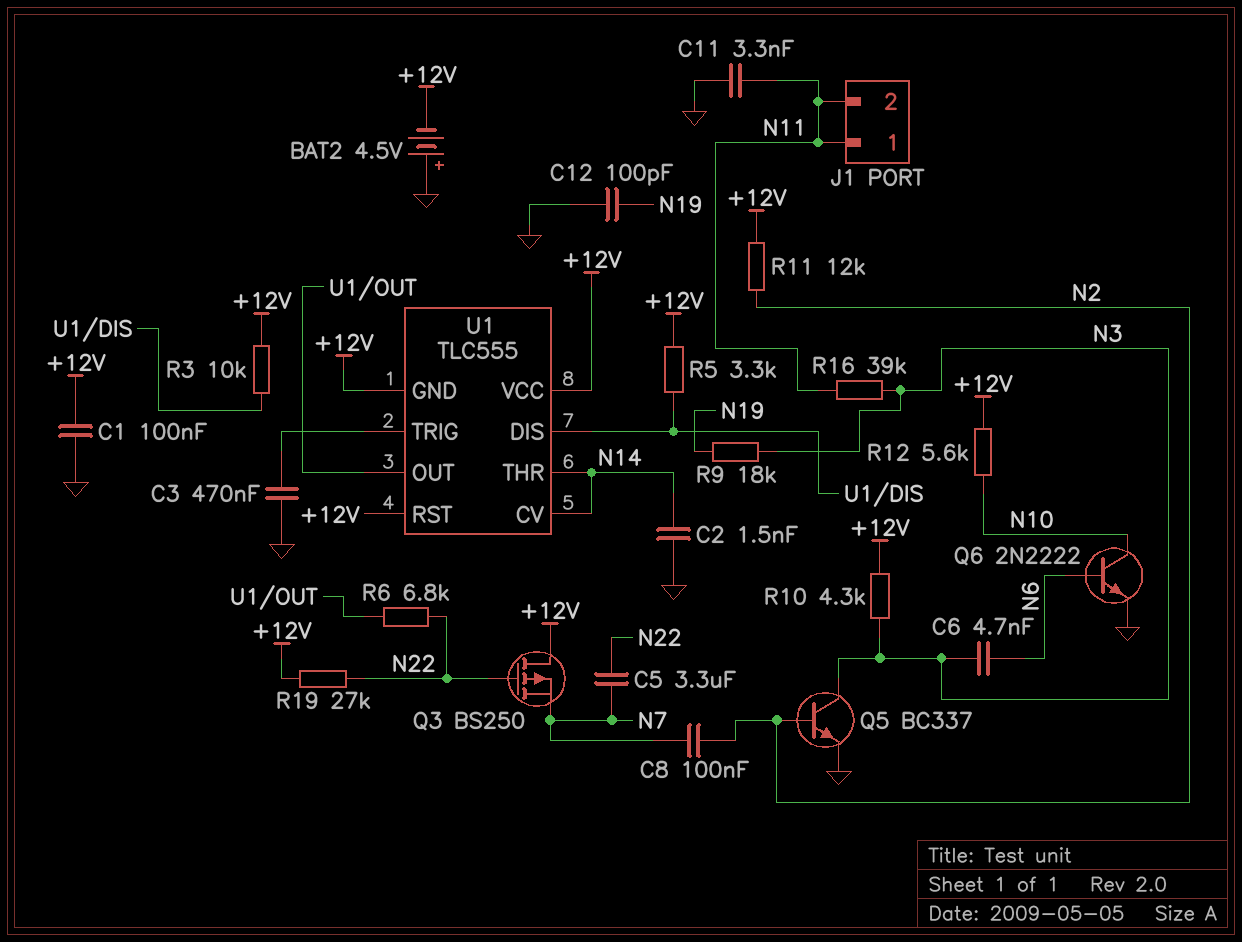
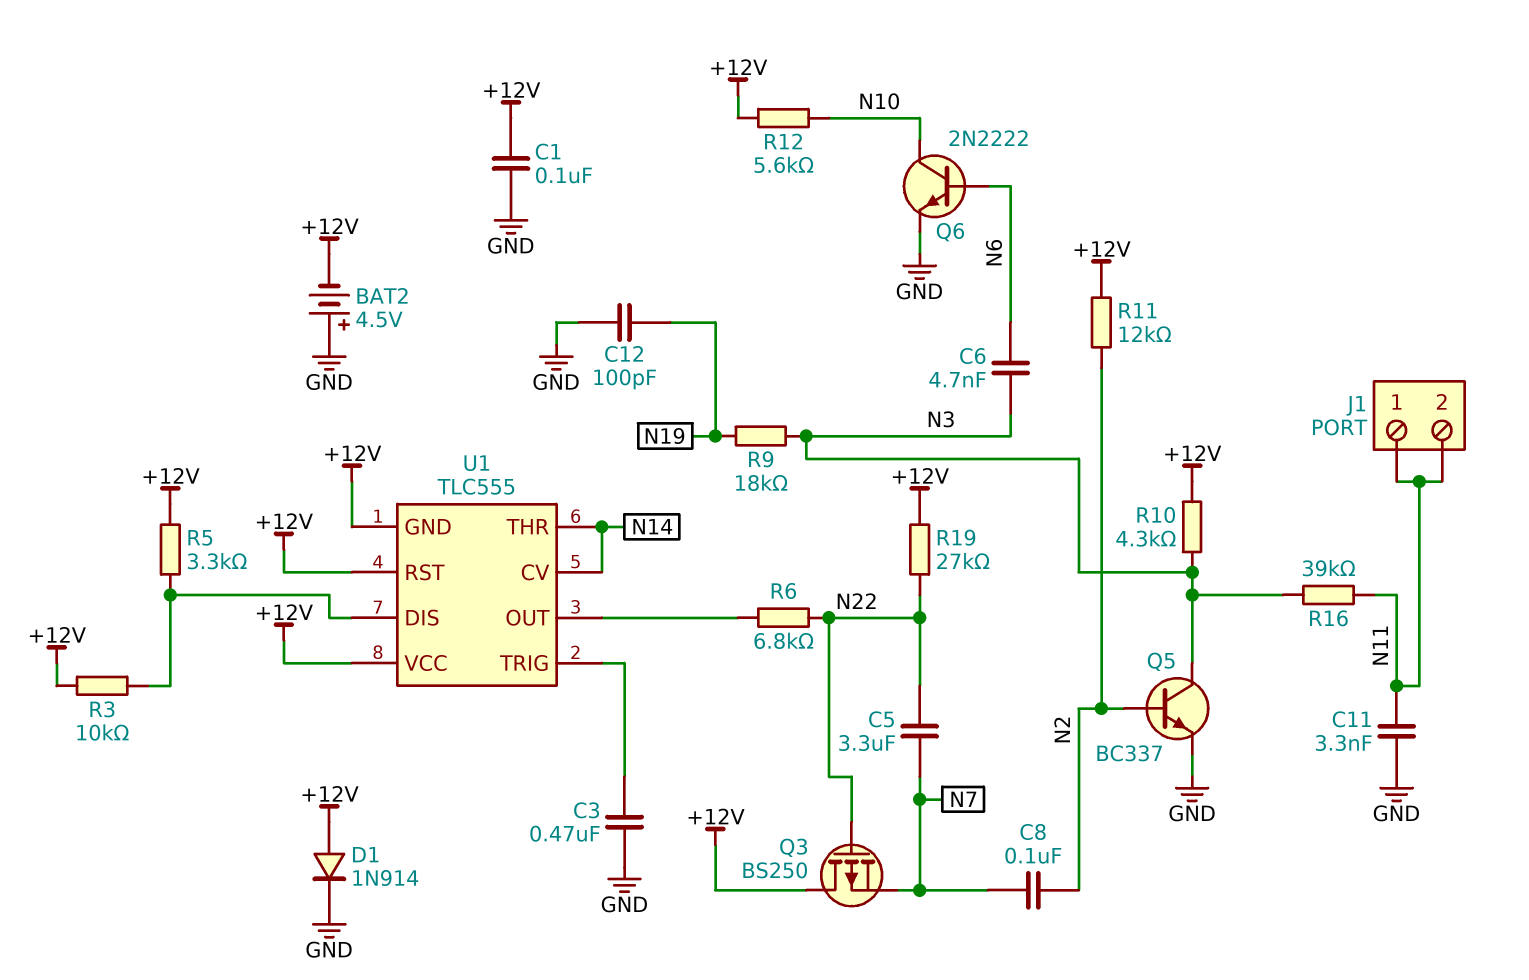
C2: 1.5nF (GND, N14) -> none
D1: none -> diode 1N914 (A +12V, K GND)

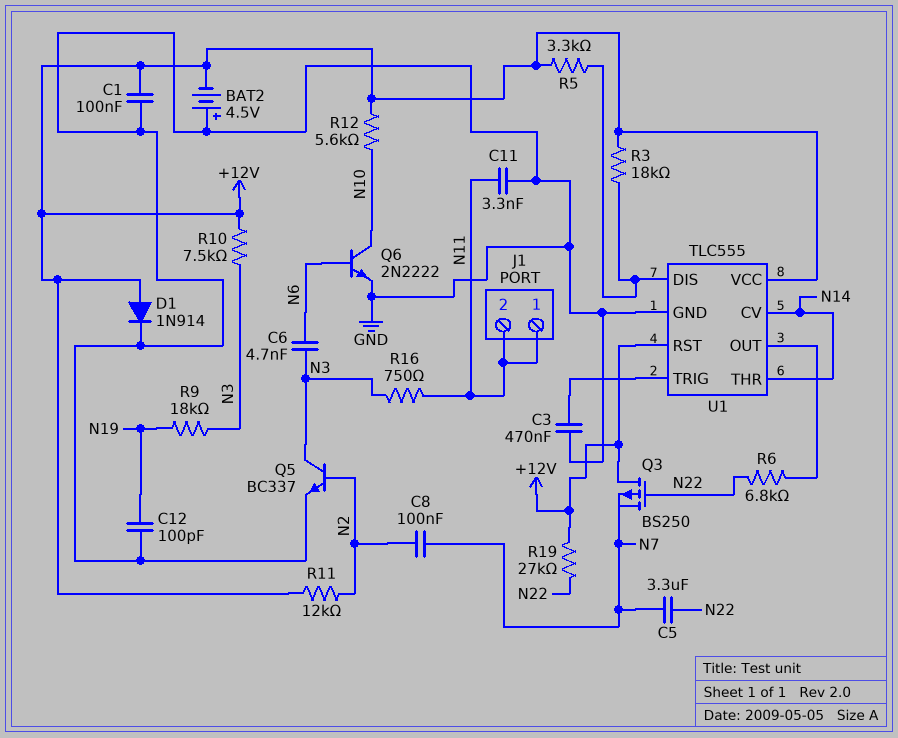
R3: 10k (+12V, U1/DIS) -> 18k (+12V, U1/DIS)
R10: 4.3k (+12V, N3) -> 7.5k (+12V, N3)
R16: 39k (N3, N11) -> 750 (N3, N11)
U1 pin GND: +12V -> GND

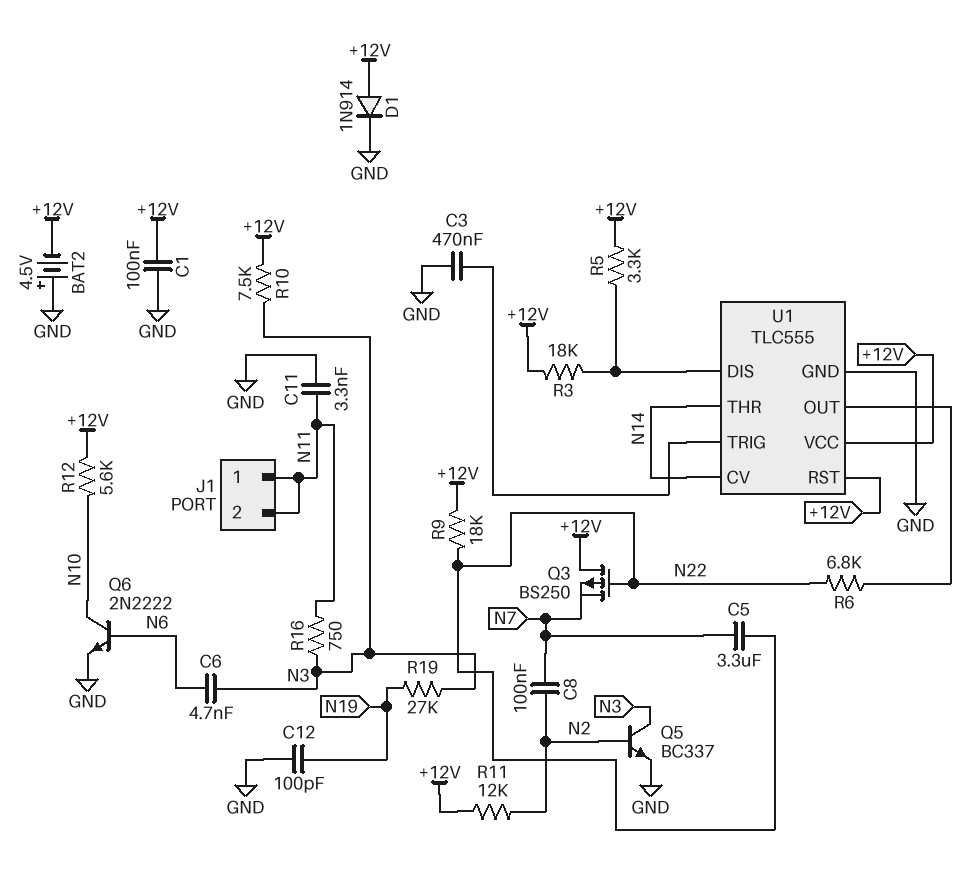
R9: 18k (N3, N19) -> 18k (+12V, N22)
R19: 27k (+12V, N22) -> 27k (N3, N19)

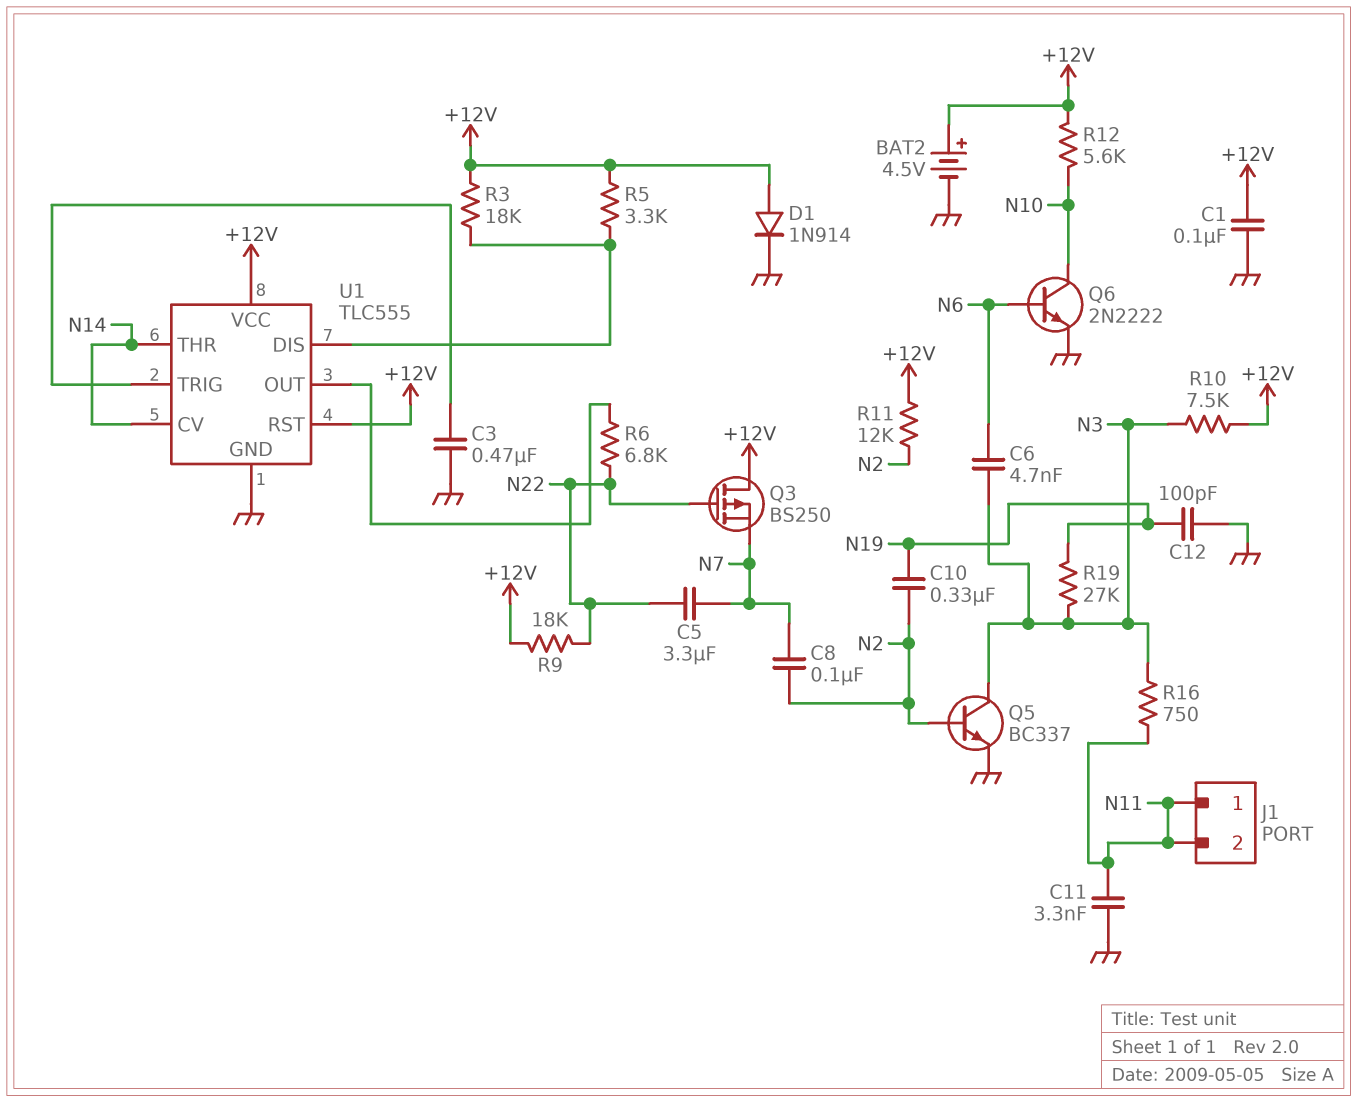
BAT2: 4.5V (plus GND, minus +12V) -> 4.5V (plus +12V, minus GND)
C10: none -> 330nF (N2, N19)

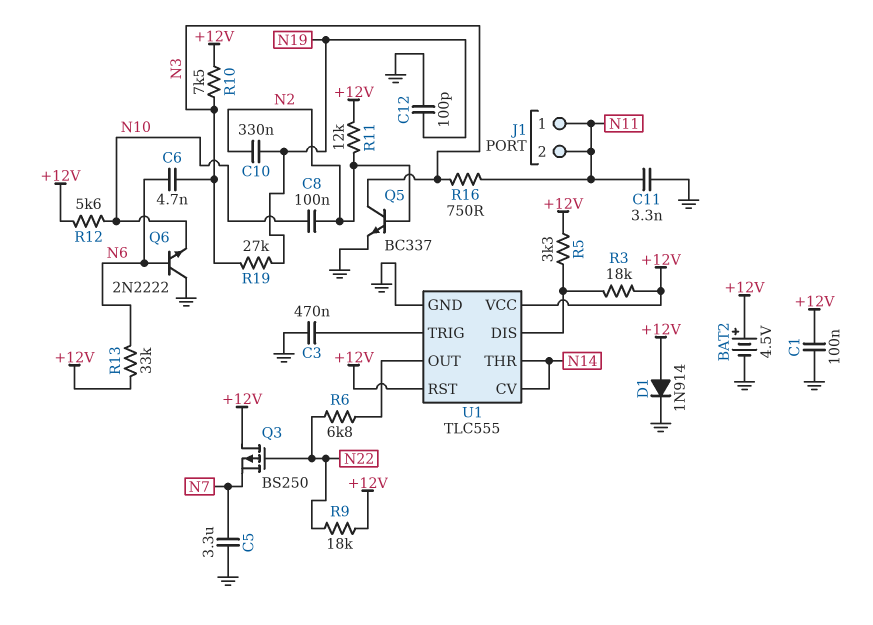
C5: 3.3uF (N7, N22) -> 3.3uF (GND, N7)
C8: 100nF (N2, N7) -> 100nF (N2, N10)
Q6: NPN 2N2222 (B N6, C N10, E GND) -> NPN 2N2222 (B N6, C GND, E N10)
R13: none -> 33k (+12V, N6)

